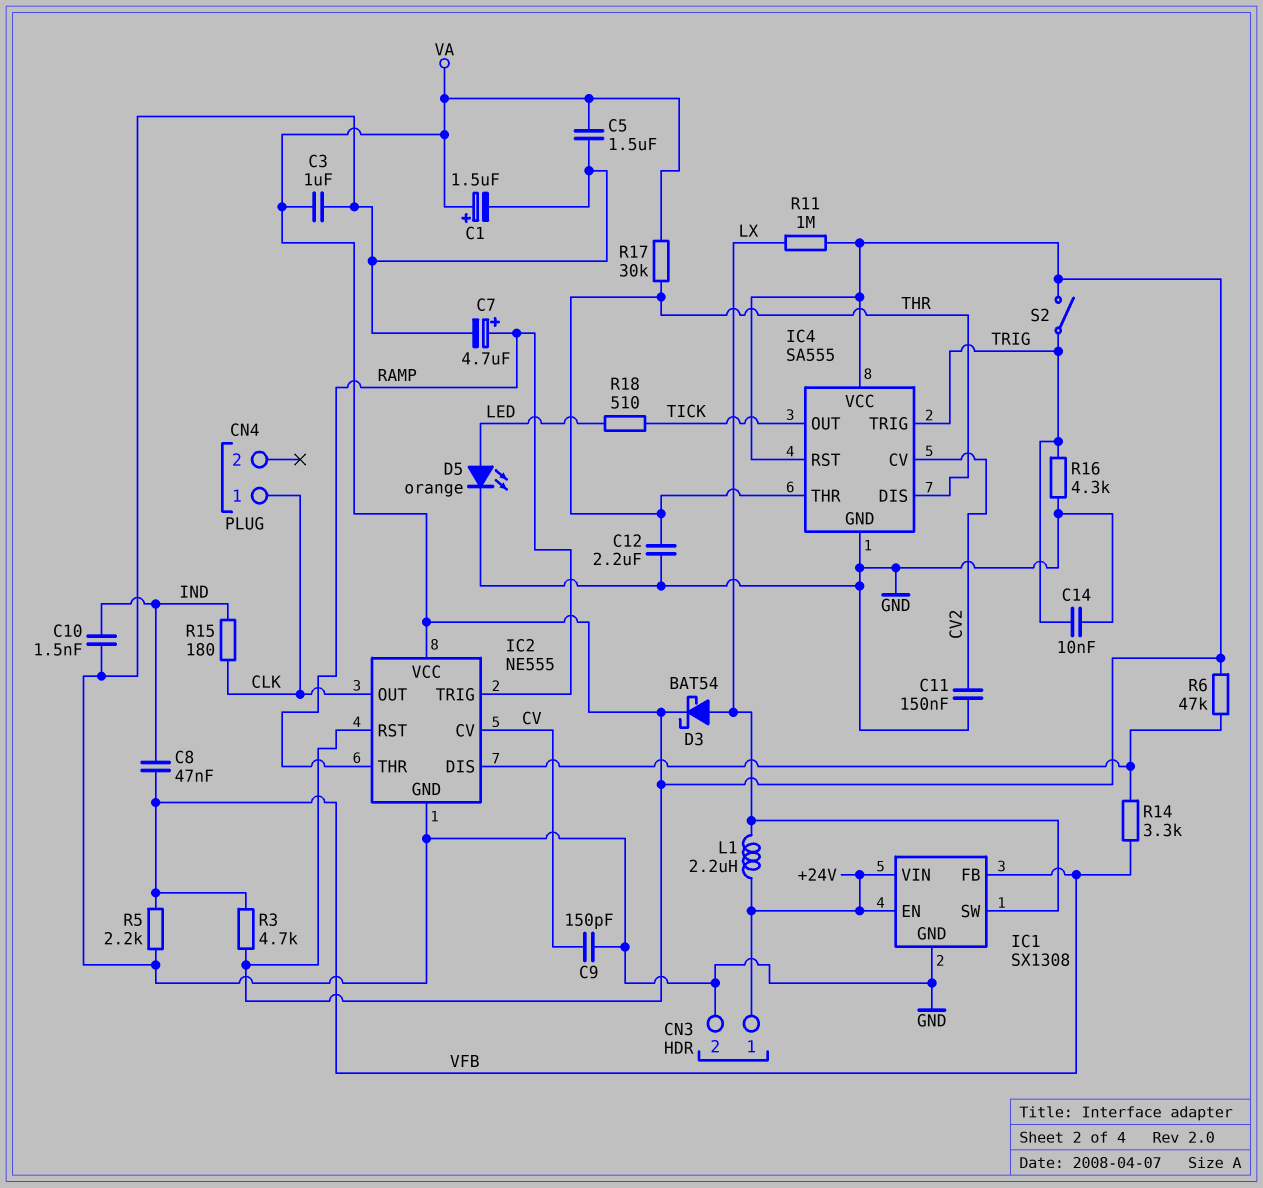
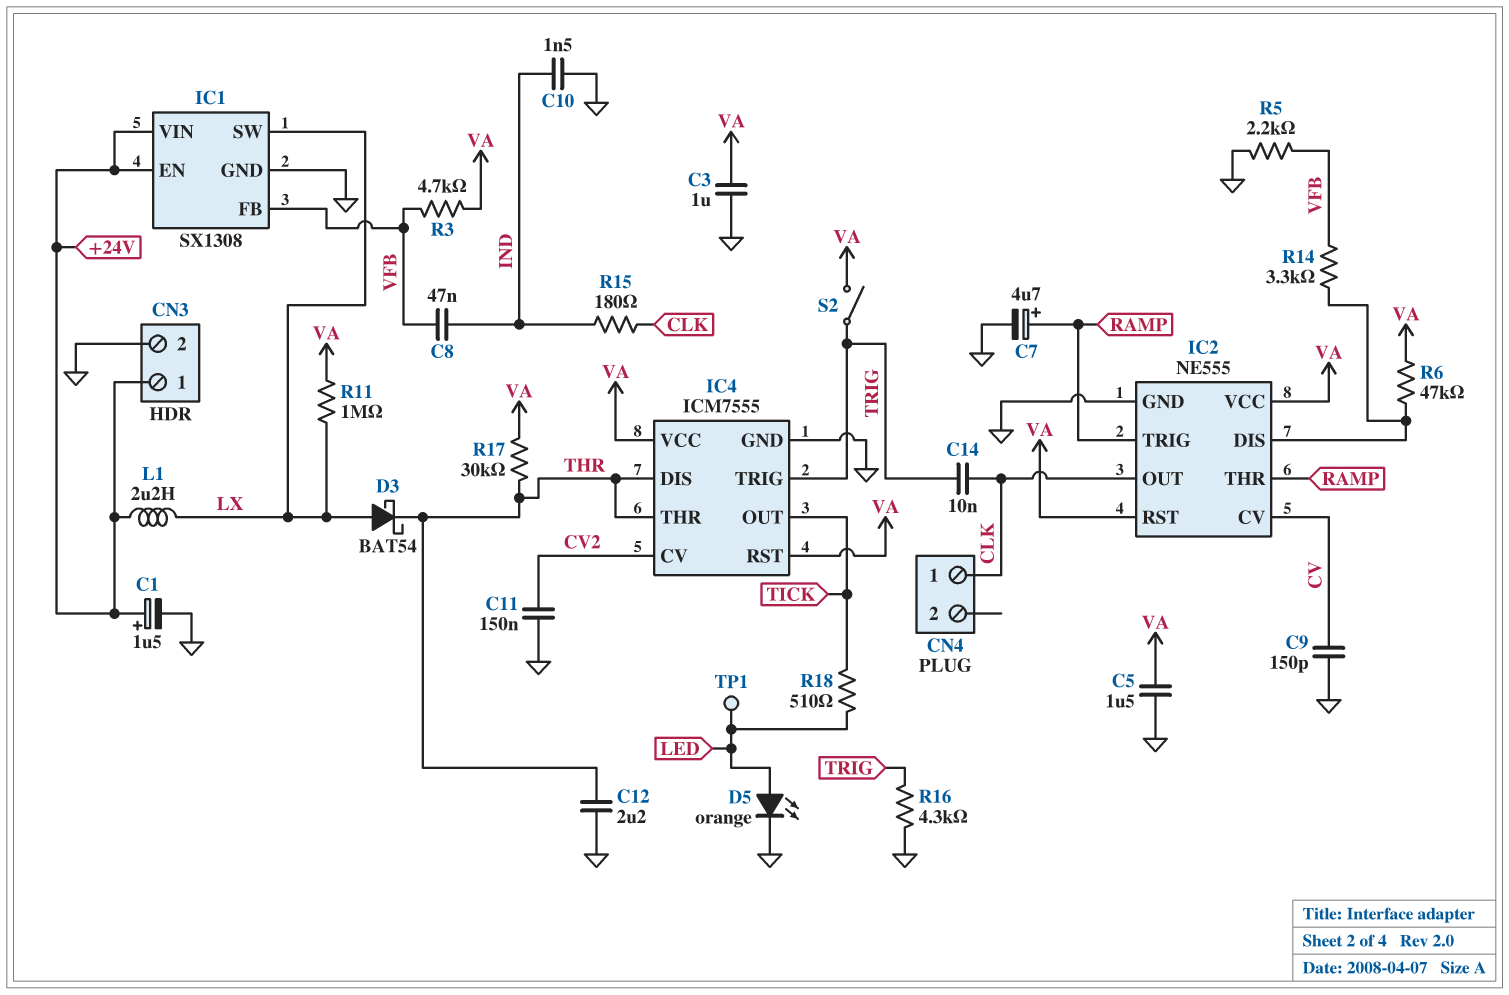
C1: 1.5uF (plus VA, minus GND) -> 1.5uF (plus +24V, minus GND)
C14: 10nF (GND, TRIG) -> 10nF (CLK, TRIG)
D3: schottky BAT54 (A LX, K VA) -> schottky BAT54 (A LX, K THR)
IC4: SA555 -> ICM7555
TP1: none -> test point (LED)

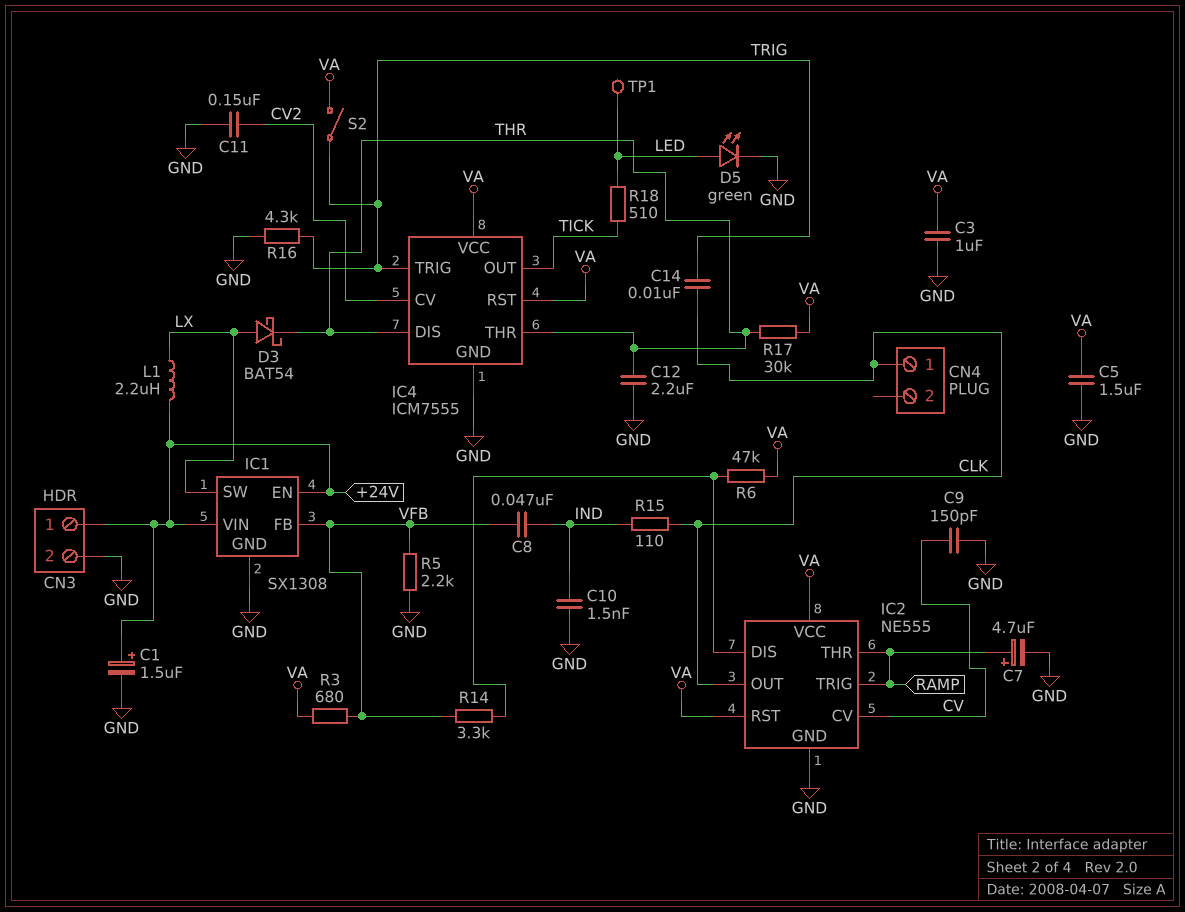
D5: LED orange (A LED, K GND) -> LED green (A LED, K GND)
R3: 4.7k (VA, VFB) -> 680 (VA, VFB)
R11: 1M (LX, VA) -> none
R15: 180 (CLK, IND) -> 110 (CLK, IND)

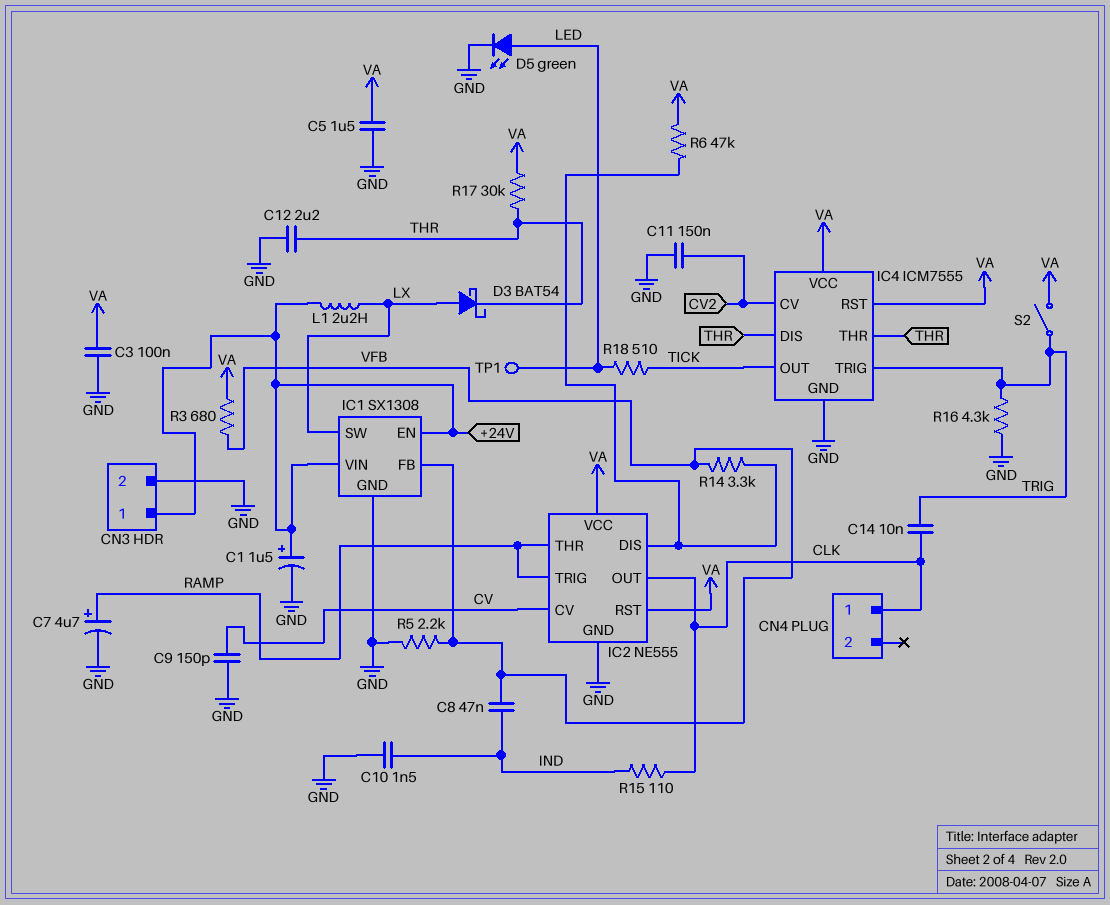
C3: 1uF (GND, VA) -> 100nF (GND, VA)

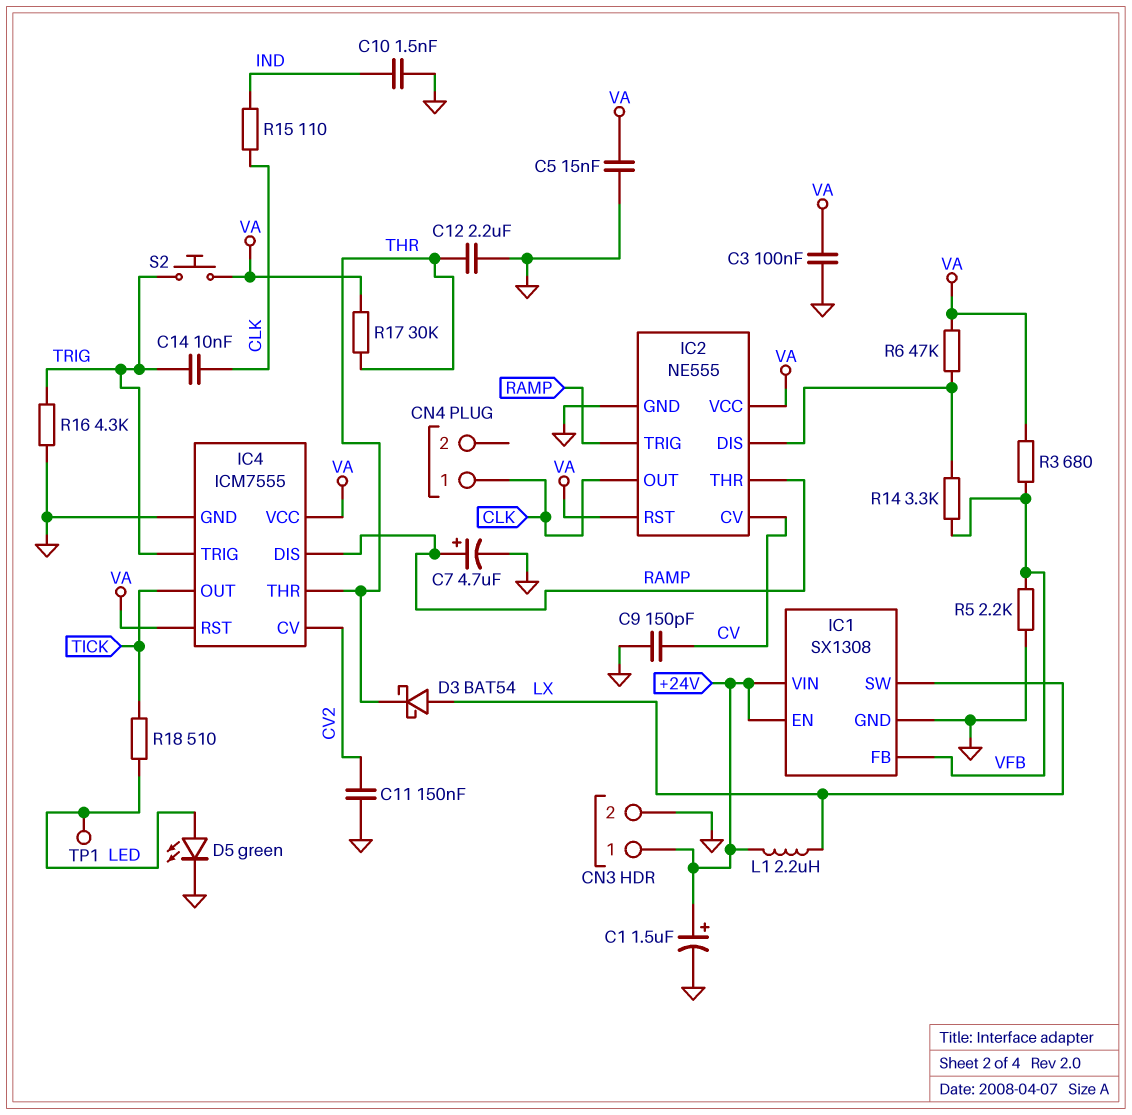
C5: 1.5uF (GND, VA) -> 15nF (GND, VA)
C8: 47nF (IND, VFB) -> none
IC4 pin DIS: THR -> RAMP
S2: switch (TRIG, VA) -> button (TRIG, VA)

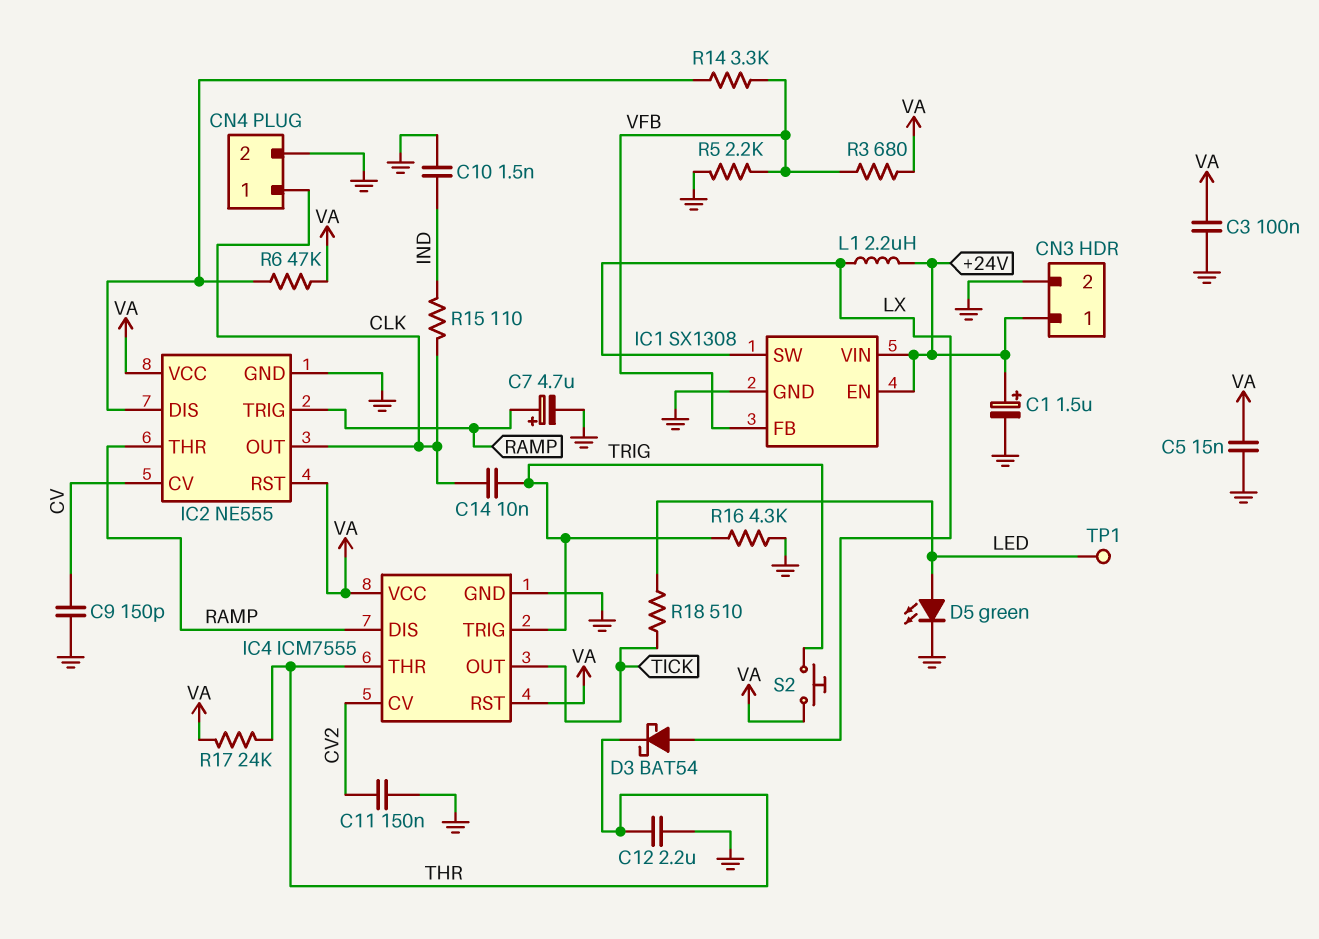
CN4 pin 2: none -> GND
R17: 30k (THR, VA) -> 24k (THR, VA)

